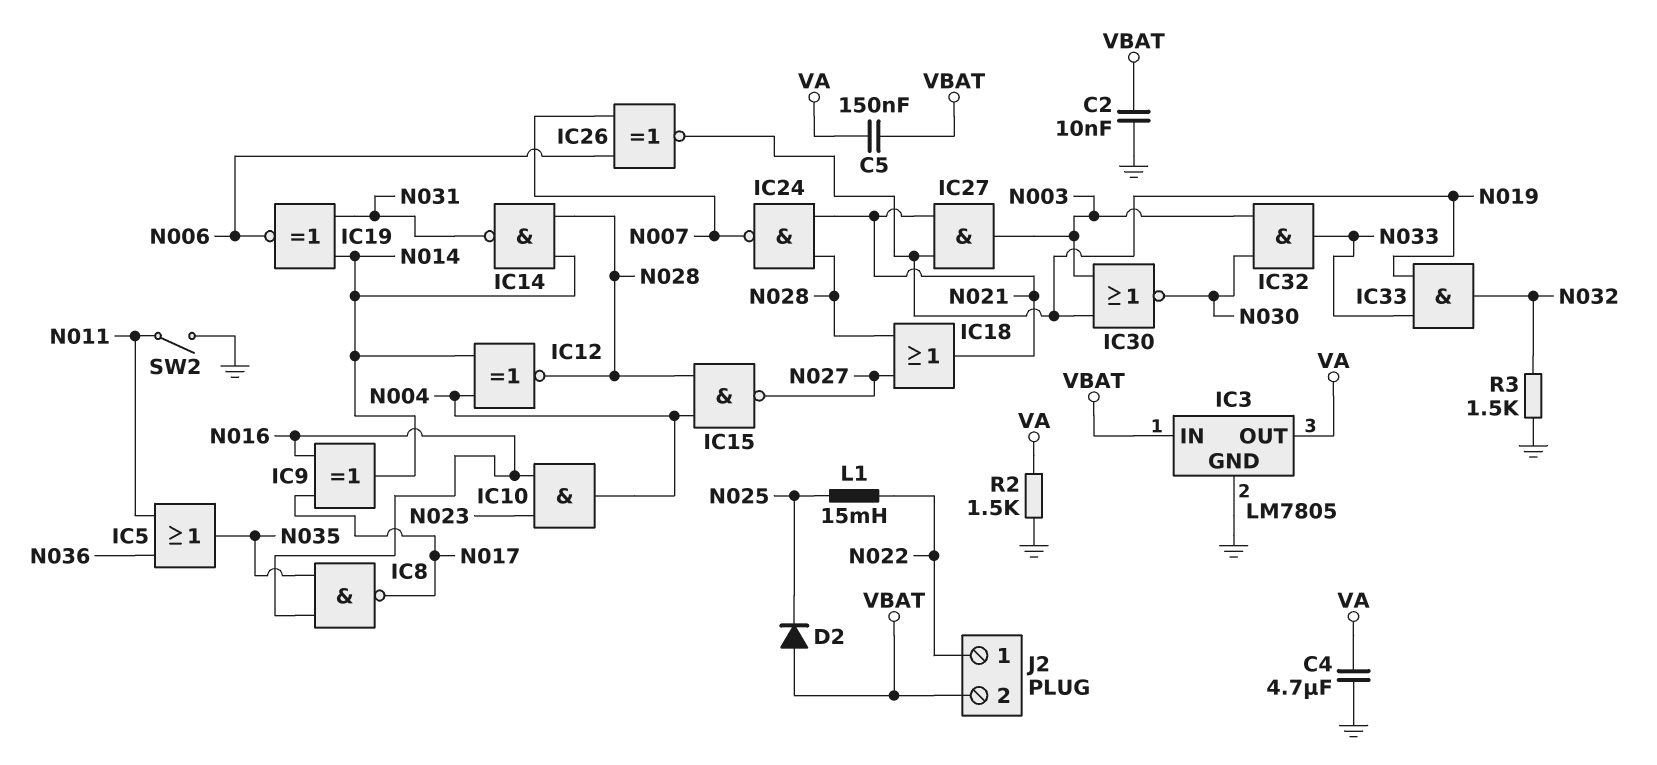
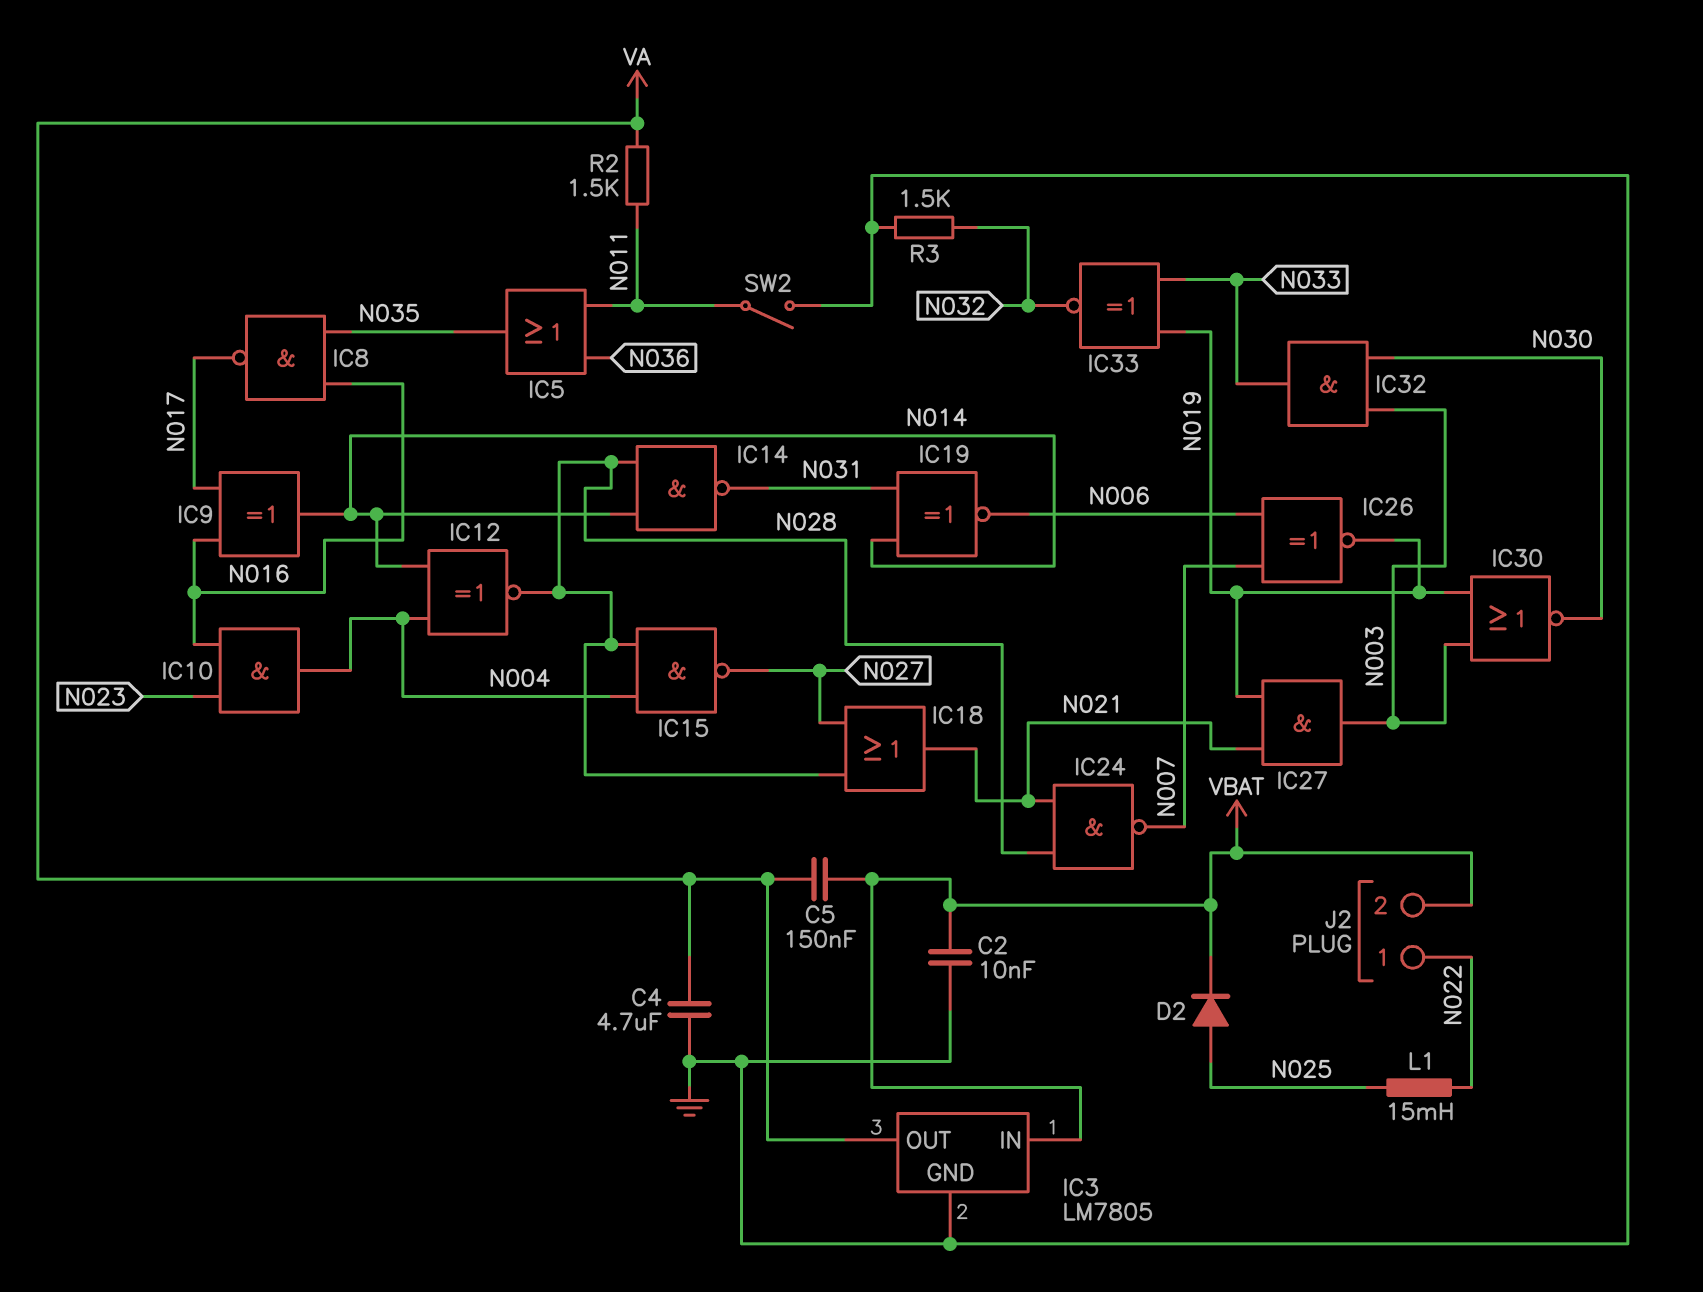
D2: diode (A VBAT, K N025) -> diode (A N025, K VBAT)
IC33: AND (in N019, in N033, out N032) -> XNOR (in N019, in N033, out N032)
R2: 1.5k (GND, VA) -> 1.5k (N011, VA)

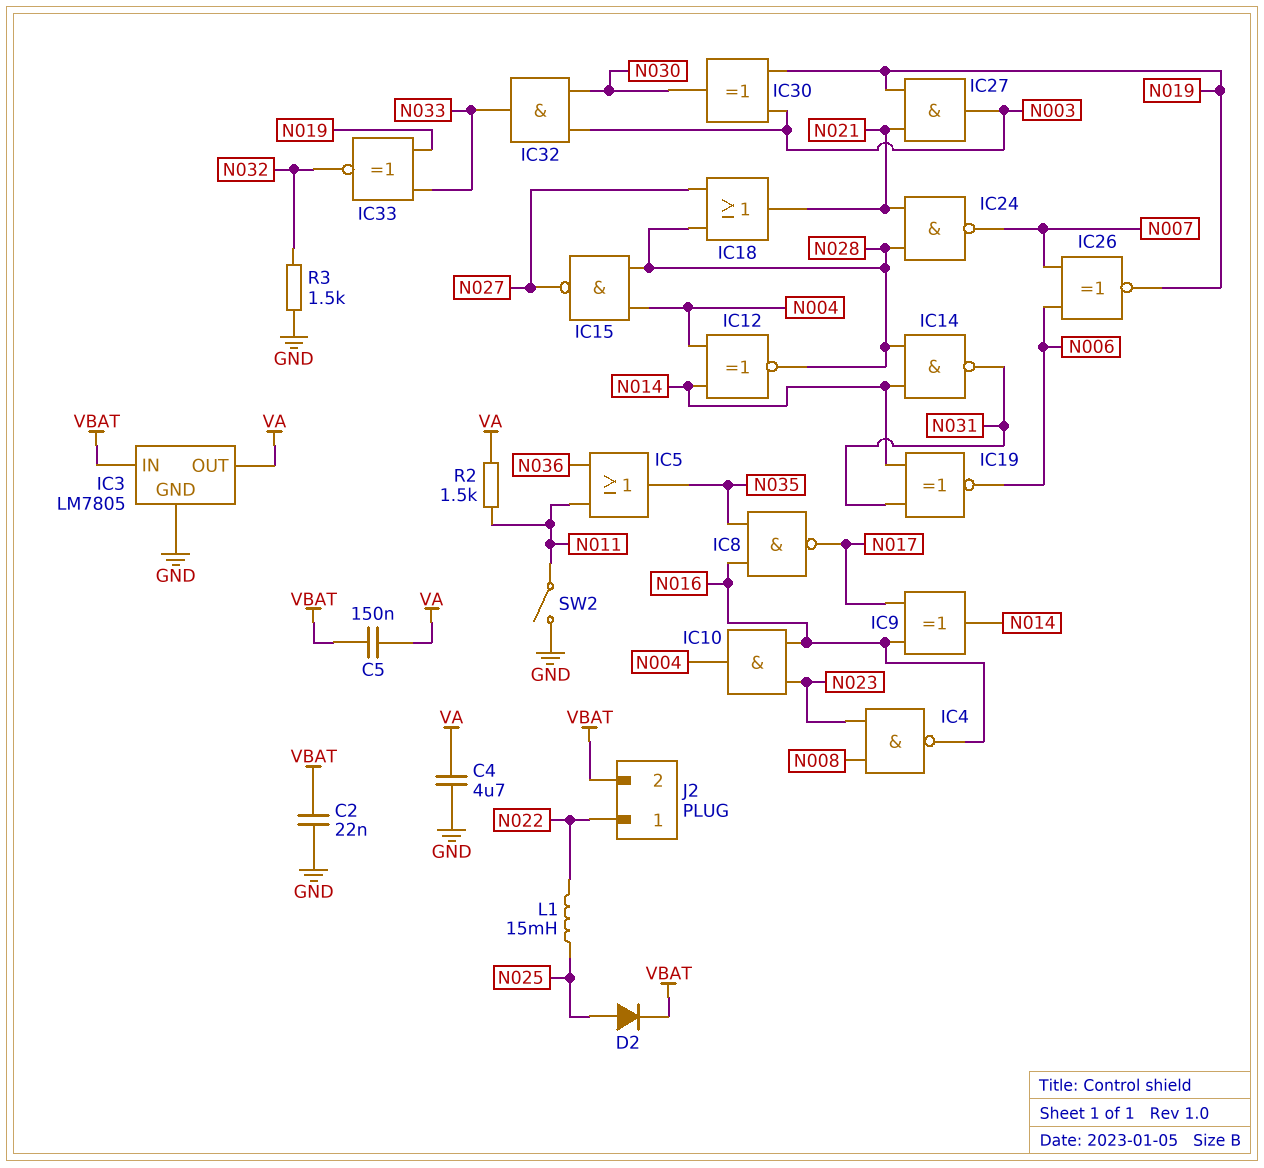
C2: 10nF (GND, VBAT) -> 22nF (GND, VBAT)
IC4: none -> NAND (in N008, in N023, out N016)
IC30: NOR (in N003, in N019, out N030) -> XOR (in N003, in N019, out N030)

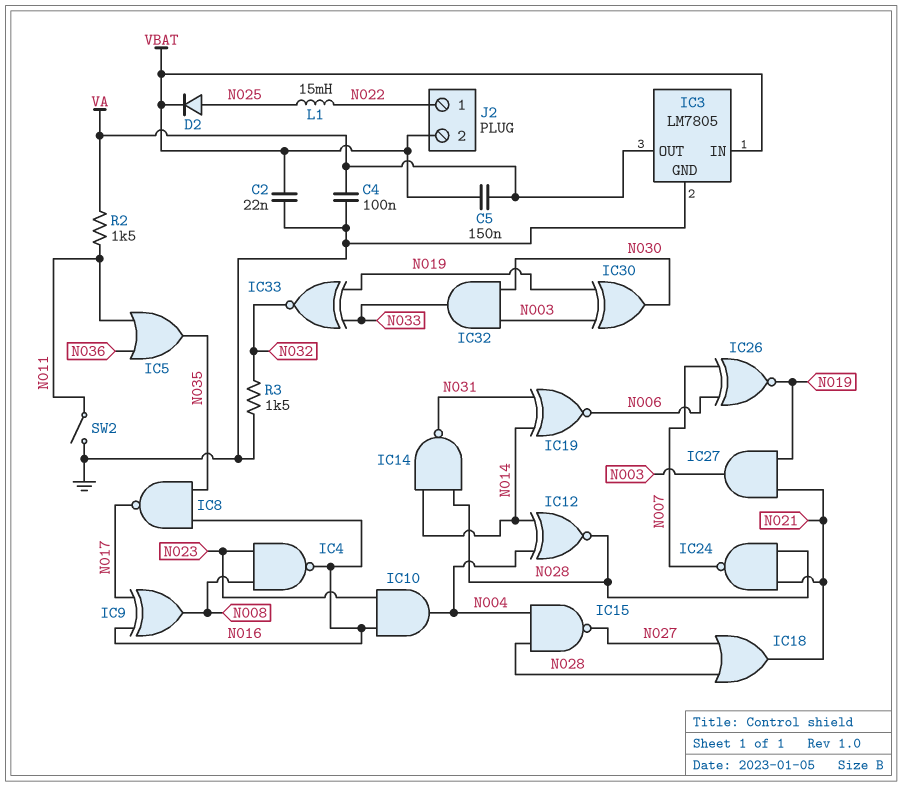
C4: 4.7uF (GND, VA) -> 100nF (GND, VA)
IC9: XOR (in N016, in N017, out N014) -> XOR (in N016, in N017, out N008)

